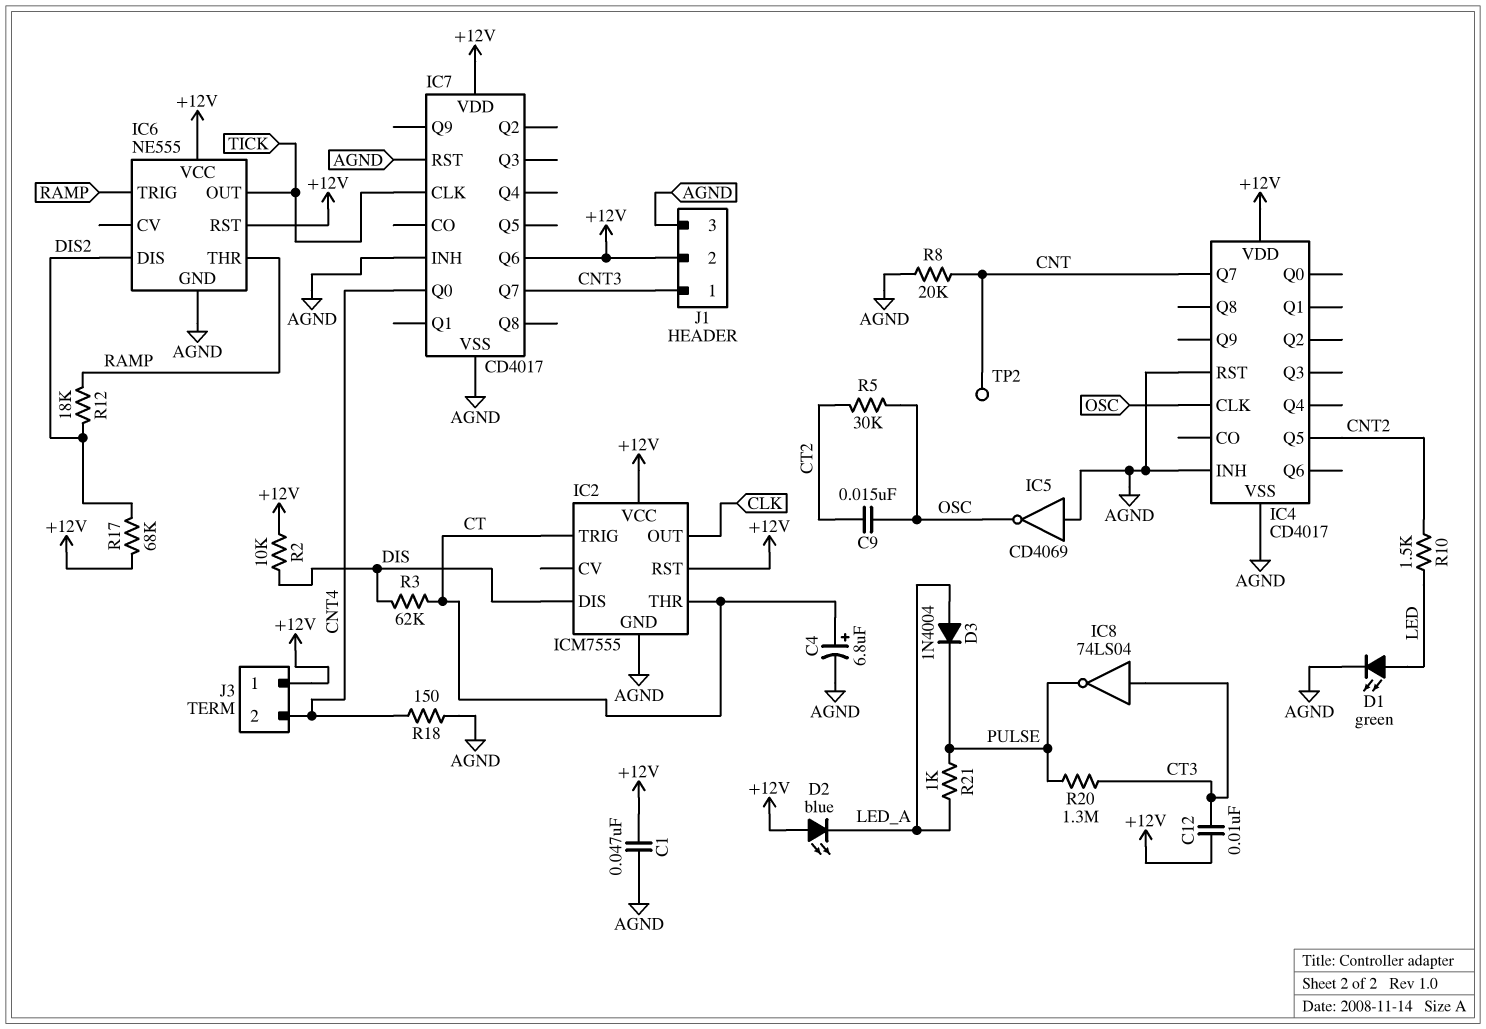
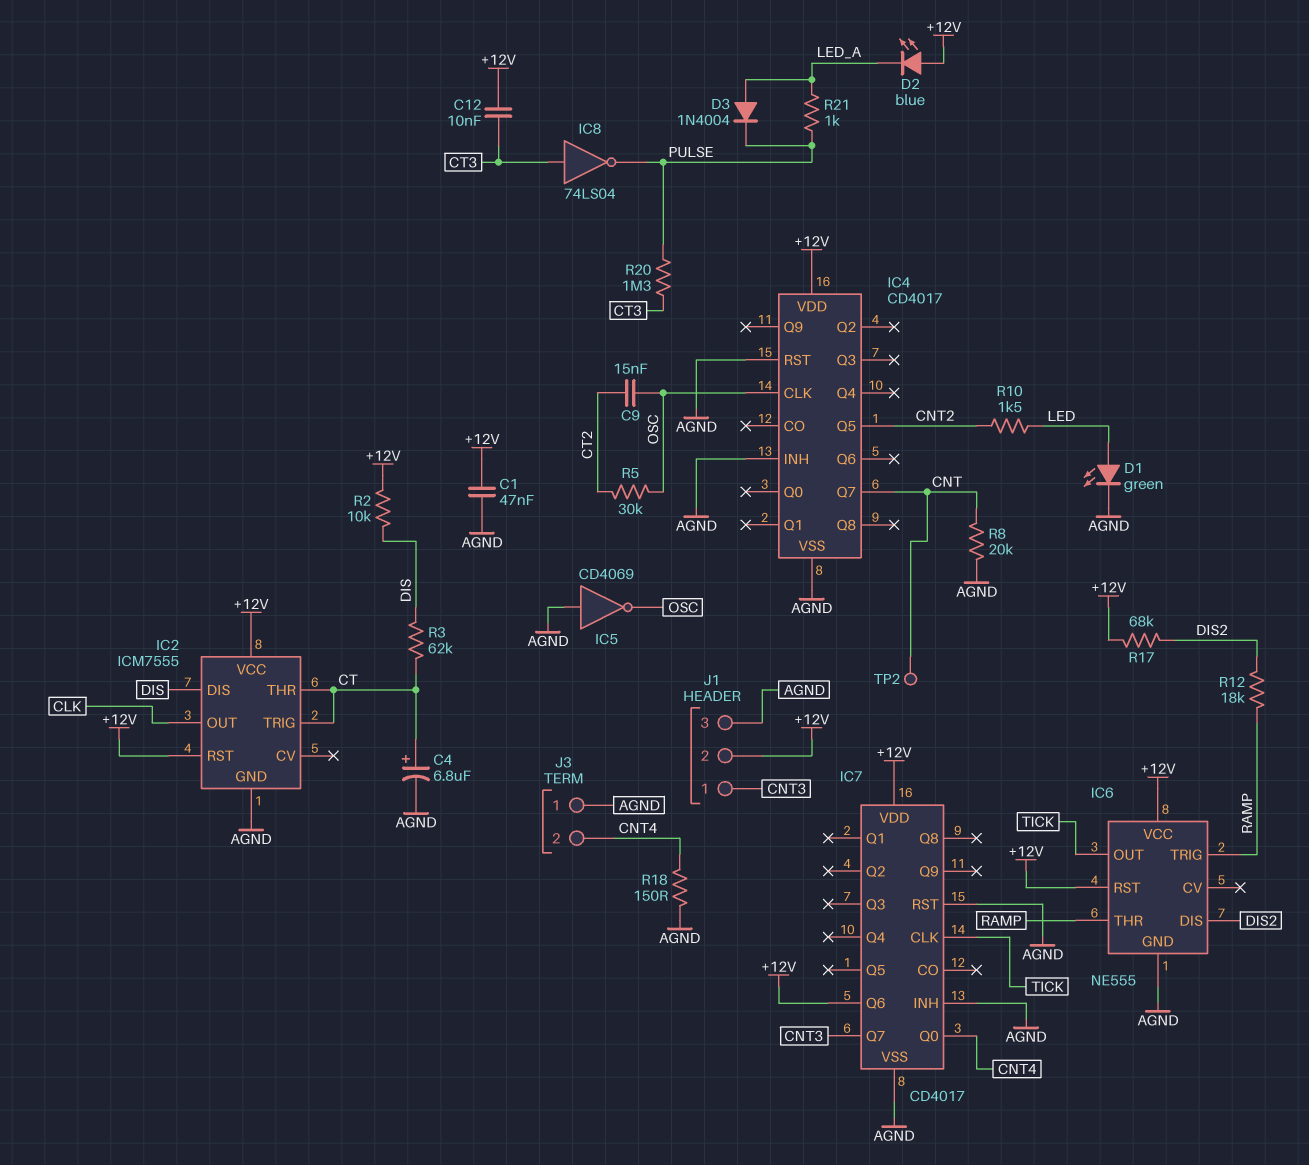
J3 pin 1: +12V -> AGND

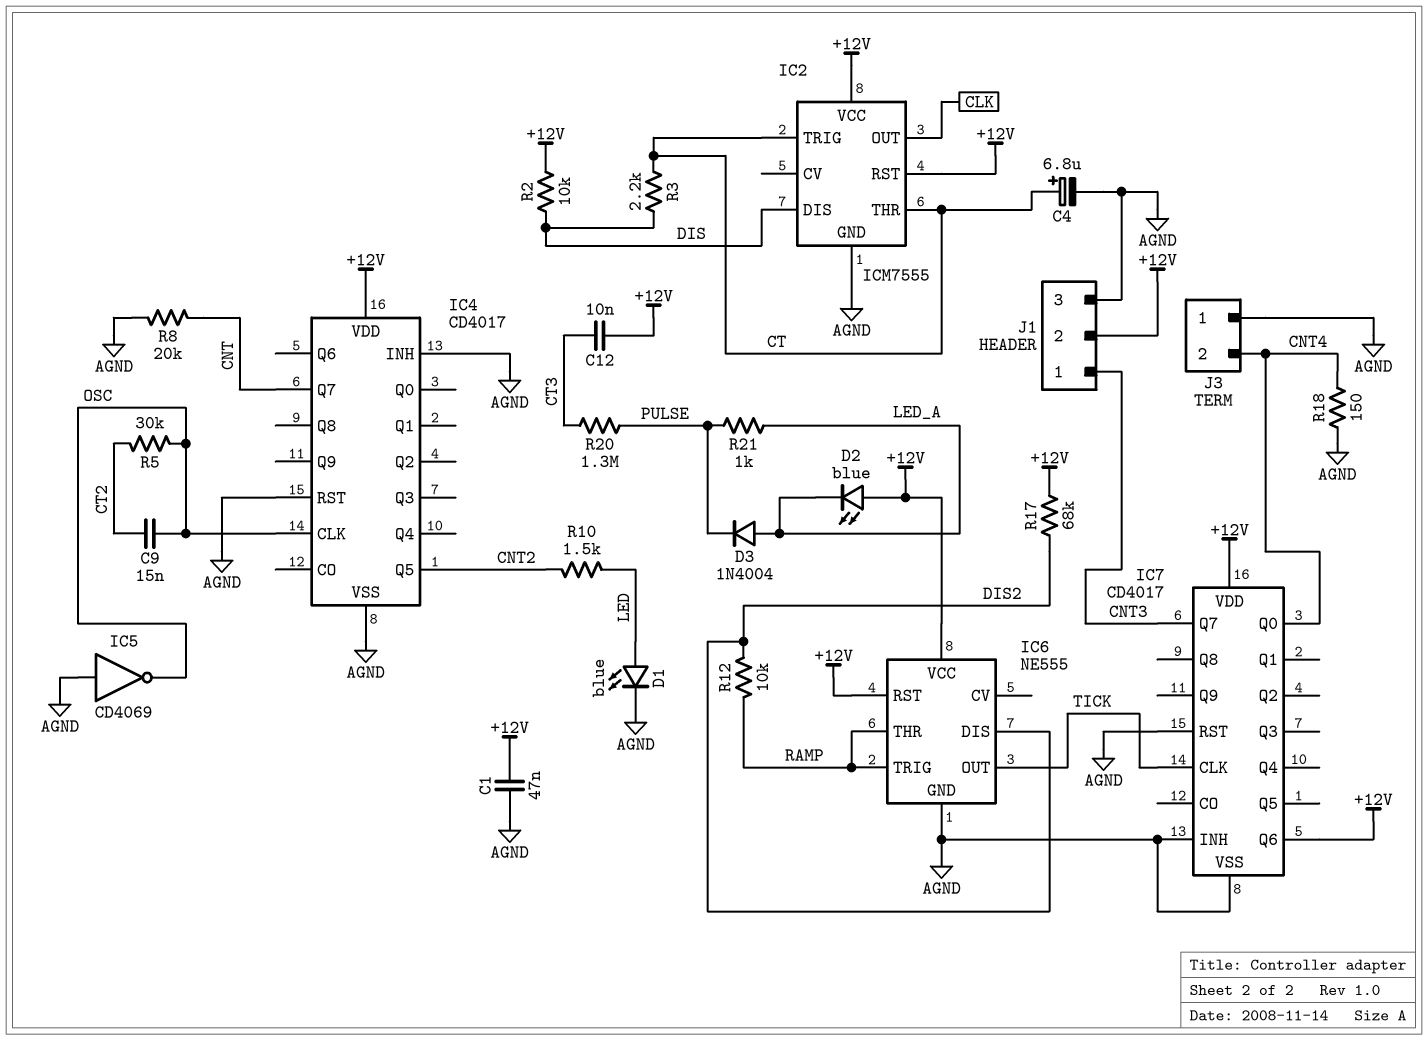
D1: LED green (A LED, K AGND) -> LED blue (A LED, K AGND)
IC8: NOT 74LS04 (in CT3, out PULSE) -> none
R3: 62k (CT, DIS) -> 2.2k (CT, DIS)
R12: 18k (DIS2, RAMP) -> 10k (DIS2, RAMP)
TP2: test point (CNT) -> none

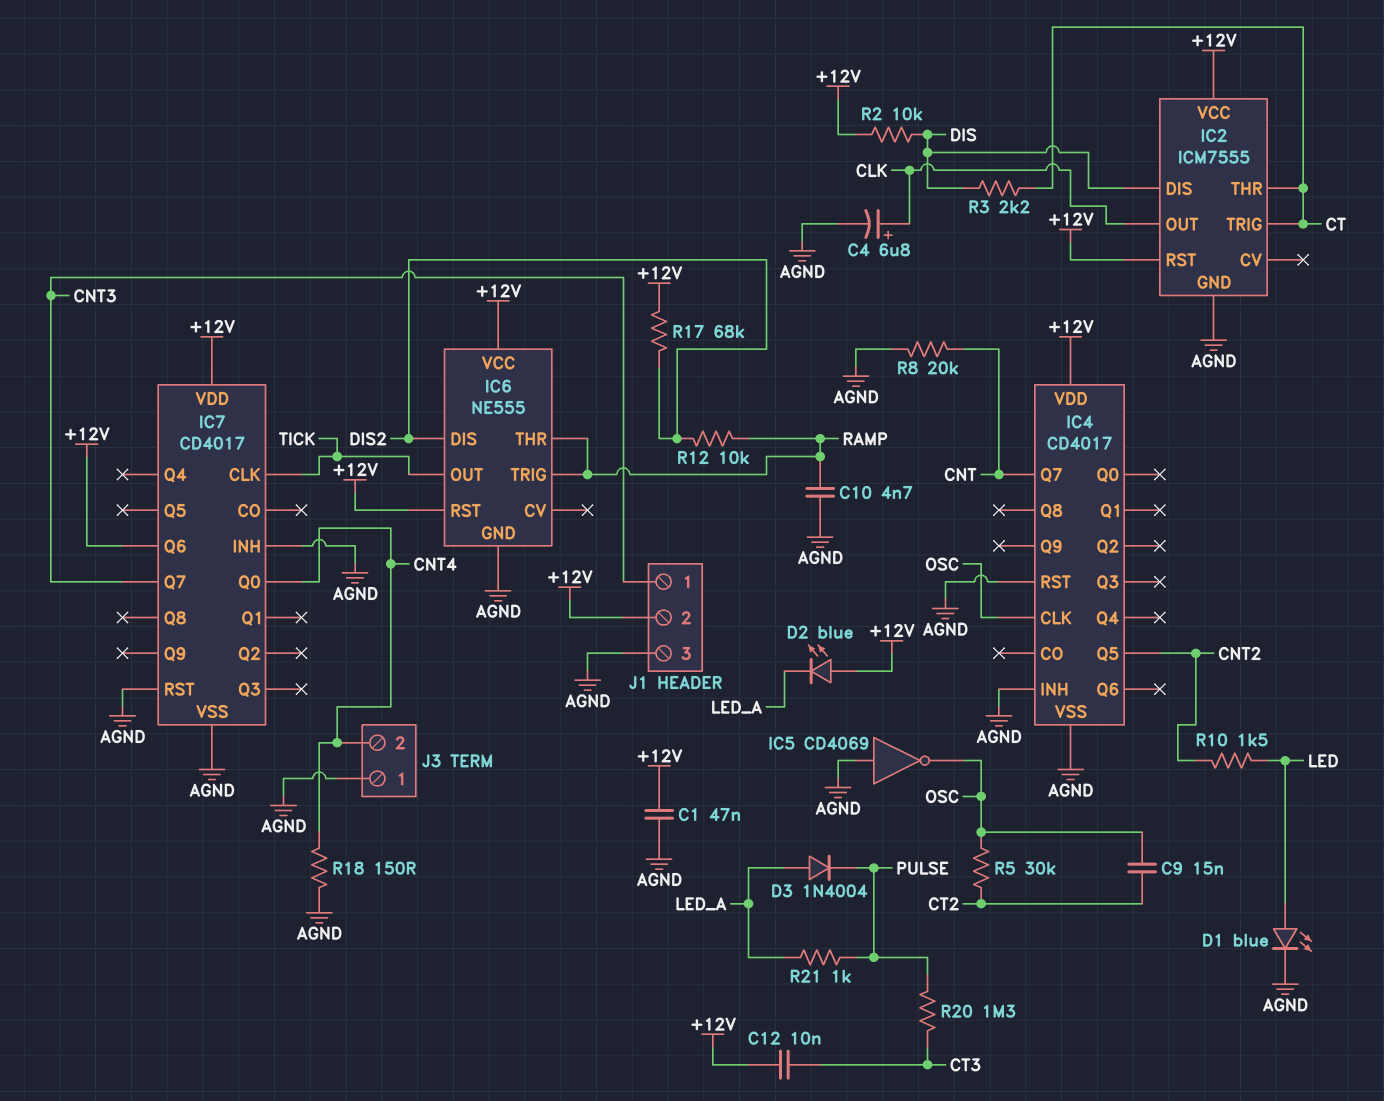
C4: 6.8uF (plus CT, minus AGND) -> 6.8uF (plus CLK, minus AGND)
C10: none -> 4.7nF (AGND, RAMP)

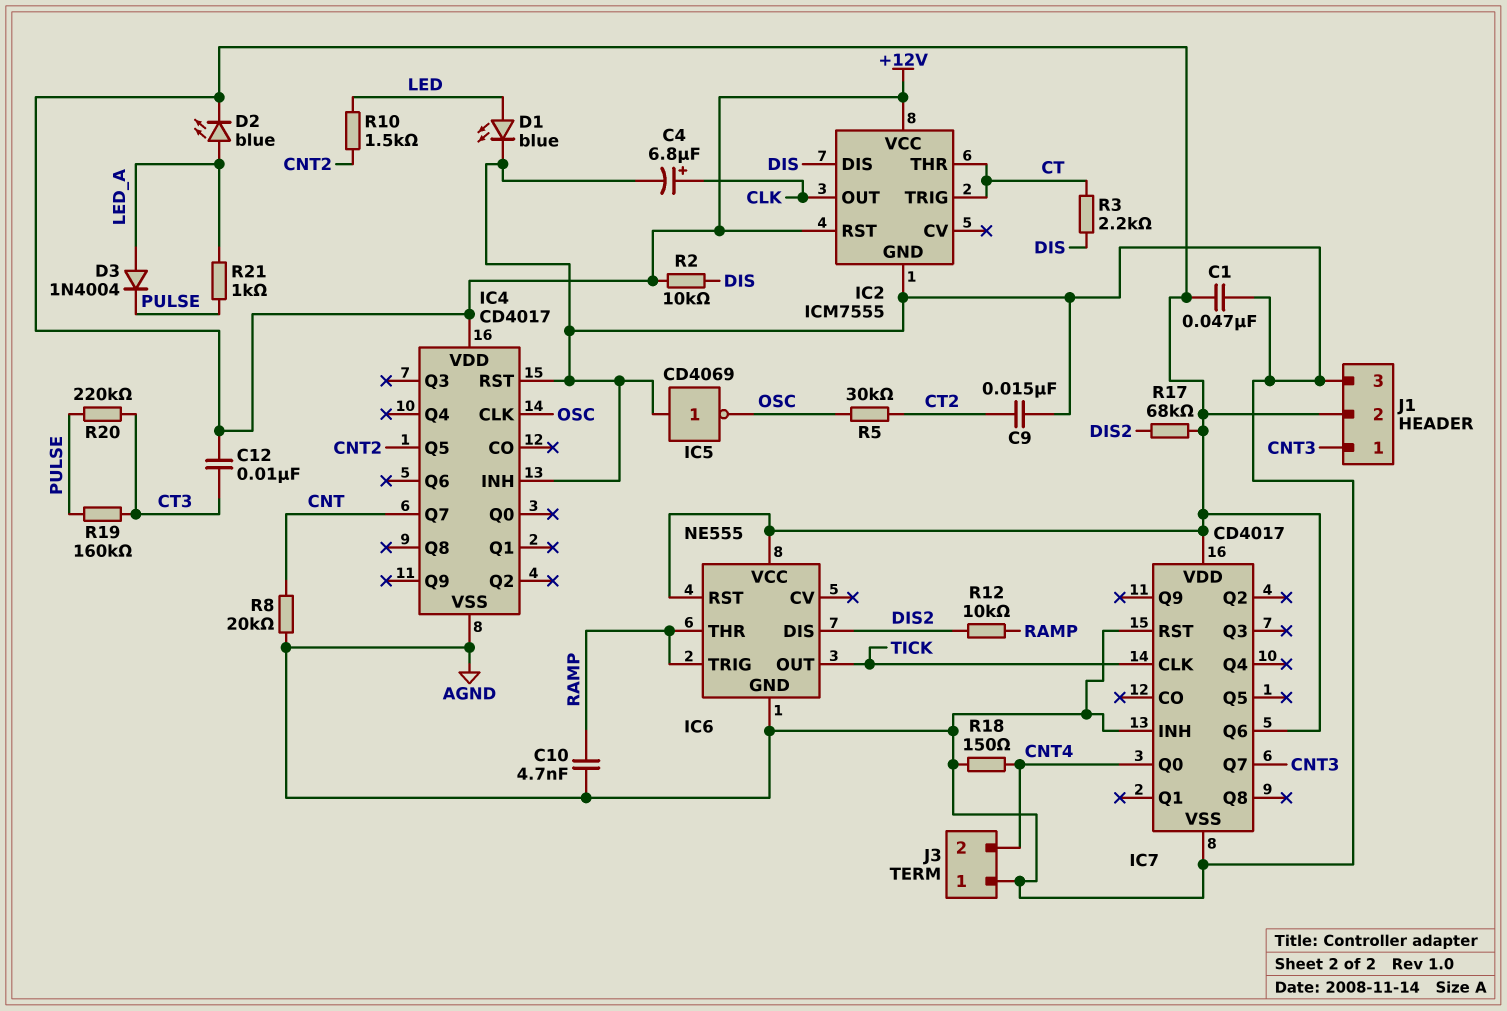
C9: 15nF (CT2, OSC) -> 15nF (AGND, CT2)
D2: LED blue (A +12V, K LED_A) -> LED blue (A LED_A, K +12V)
R19: none -> 160k (CT3, PULSE)
R20: 1.3M (CT3, PULSE) -> 220k (CT3, PULSE)

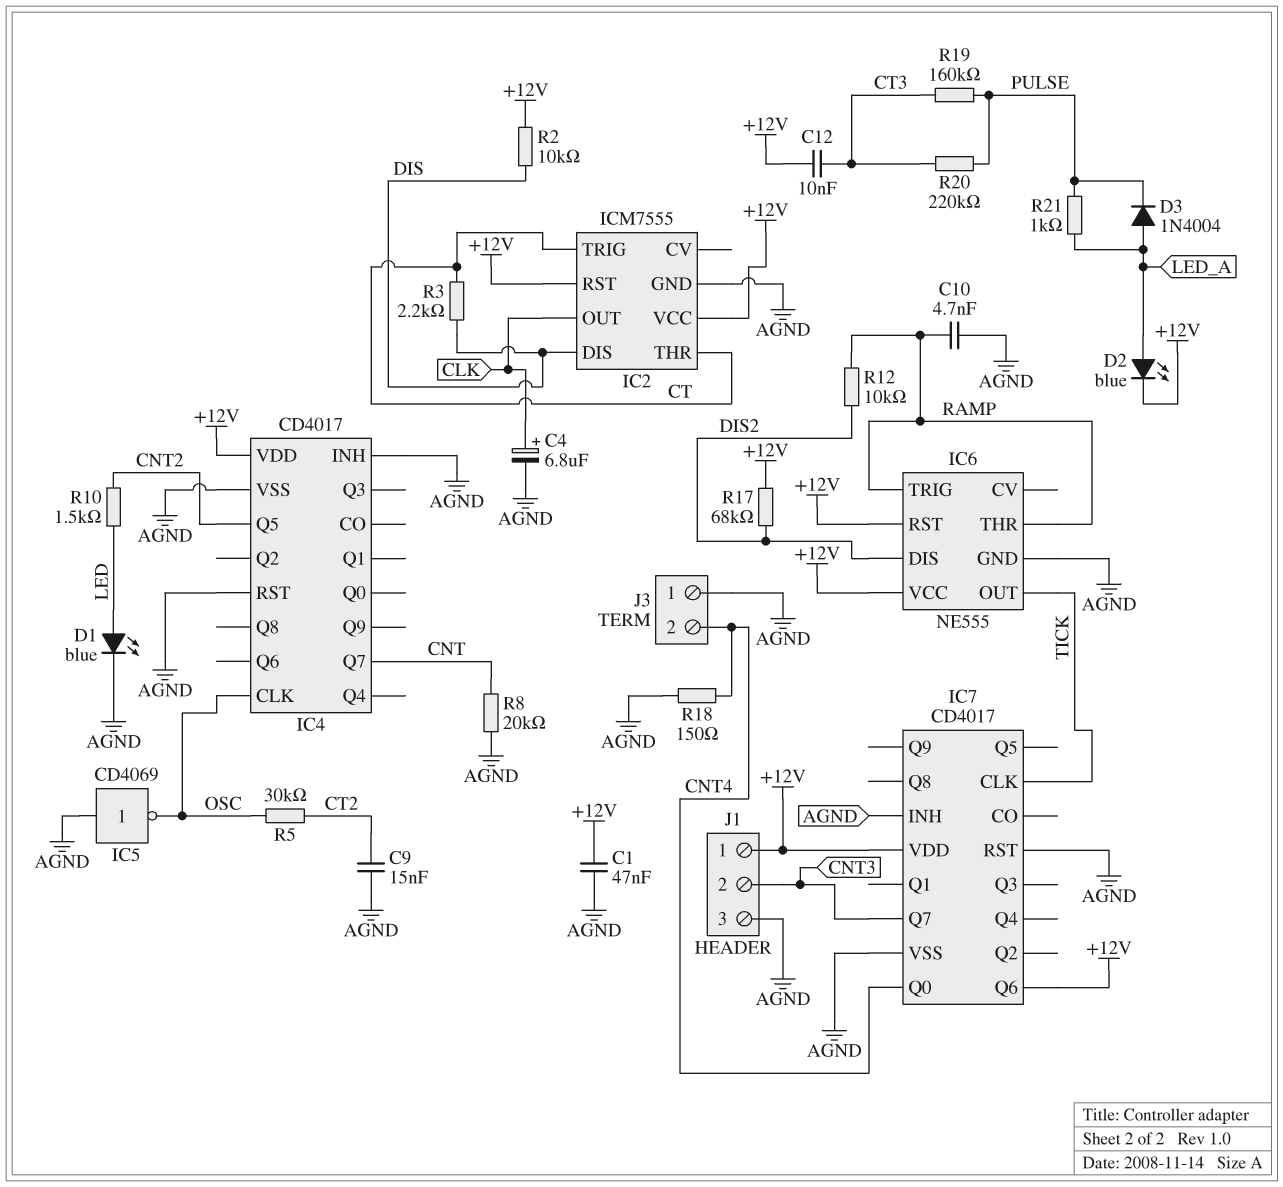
J1 pin 1: CNT3 -> +12V
J1 pin 2: +12V -> CNT3

